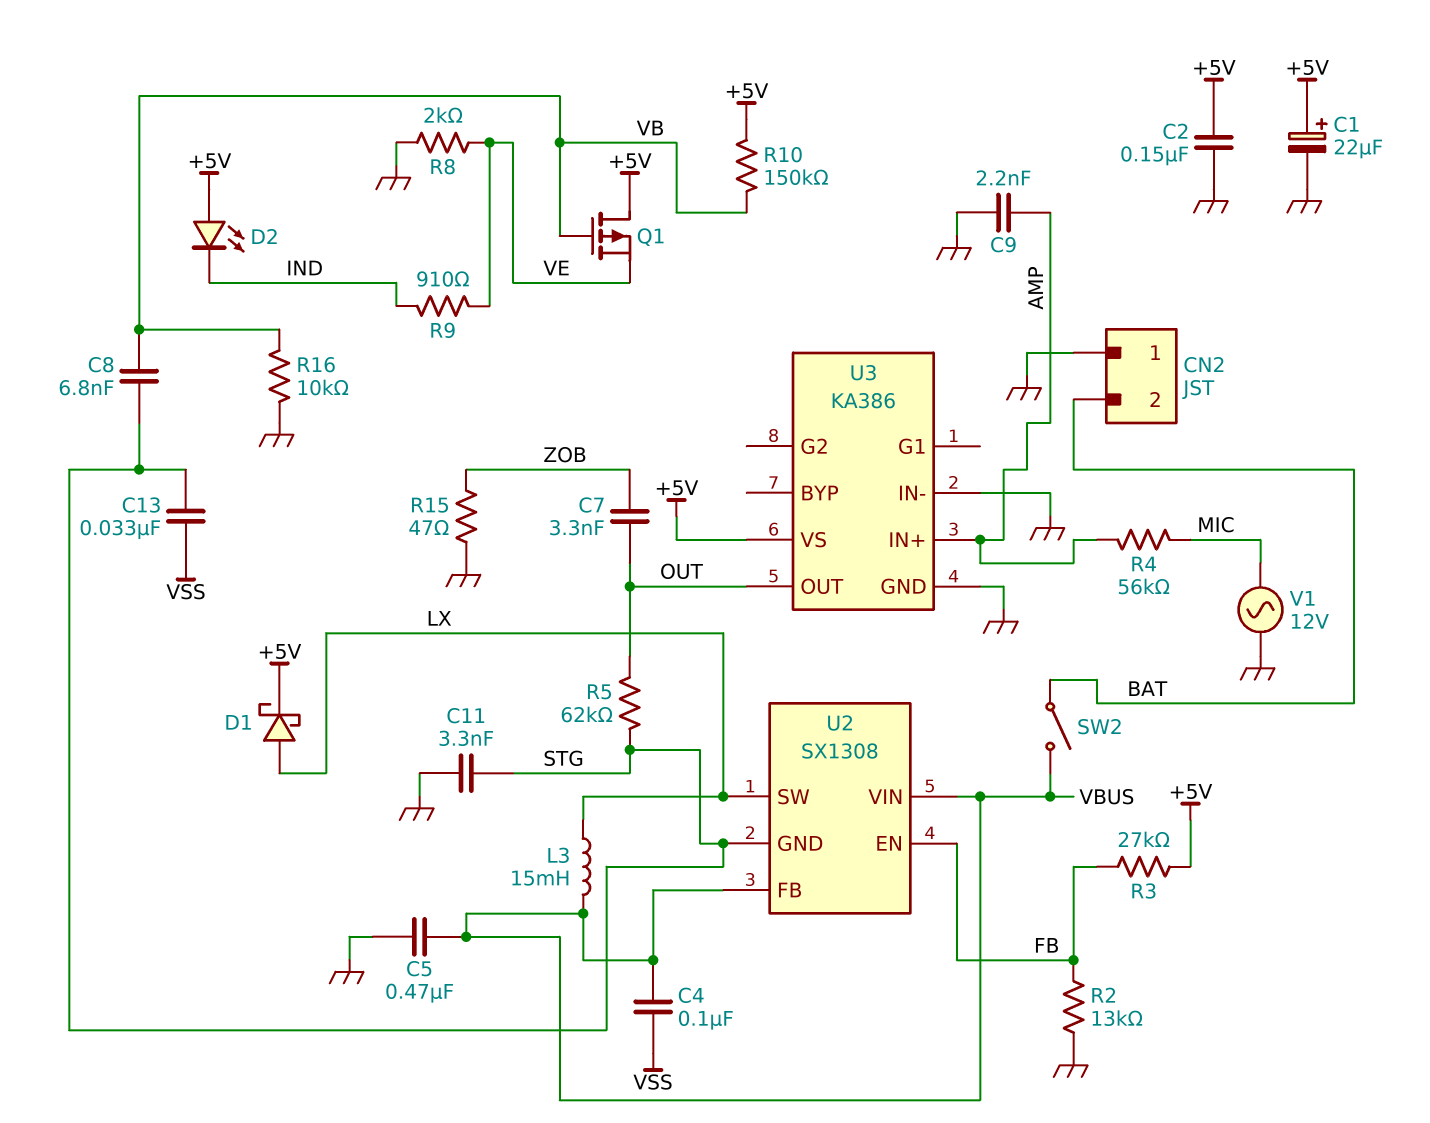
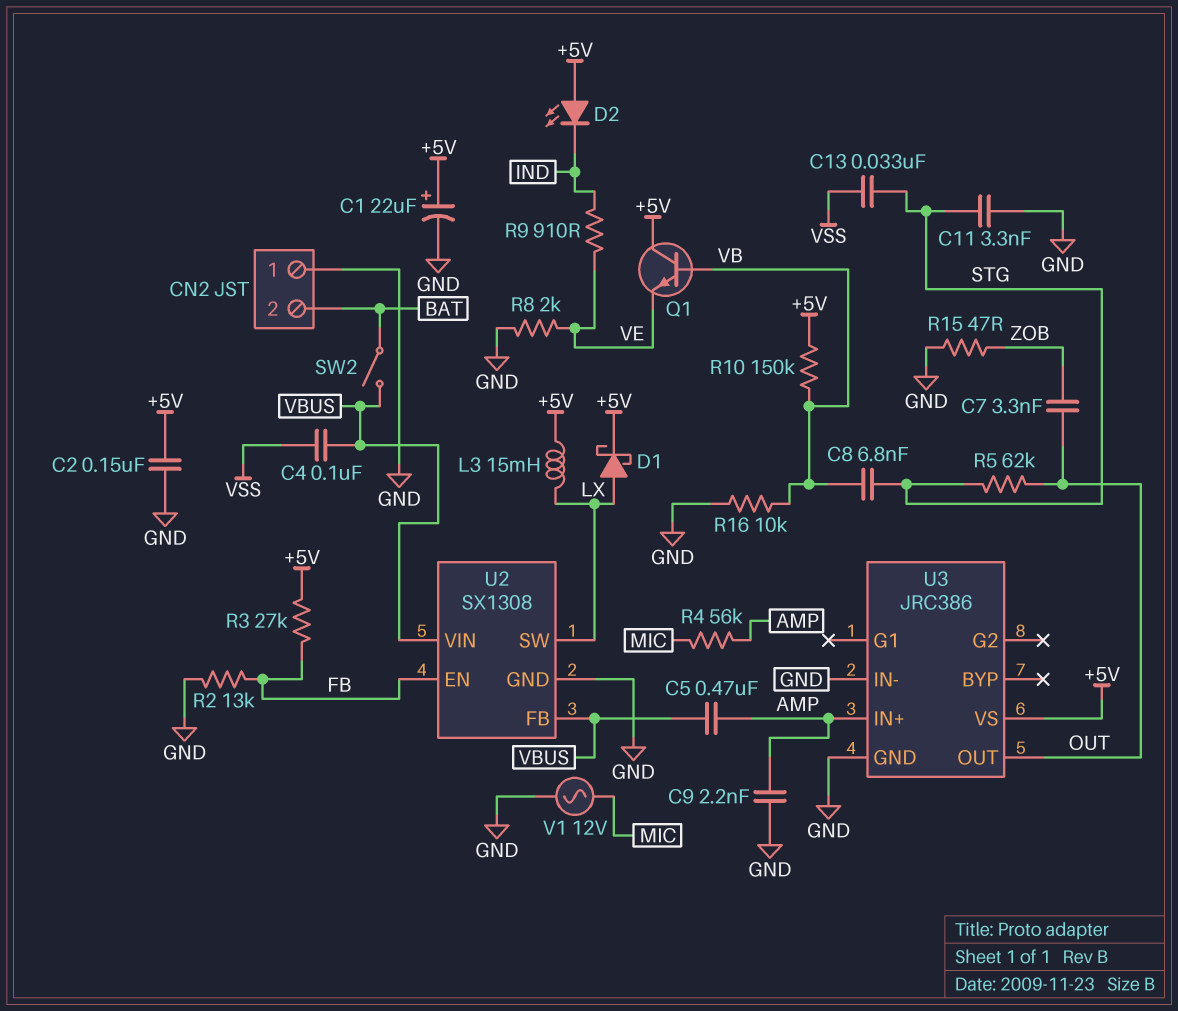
C5: 470nF (GND, VBUS) -> 470nF (AMP, VBUS)
L3: 15mH (LX, VBUS) -> 15mH (+5V, LX)
Q1: PMOS (G VB, D +5V, S VE) -> NPN (B VB, C +5V, E VE)
U2 pin GND: STG -> GND
U3: KA386 -> JRC386

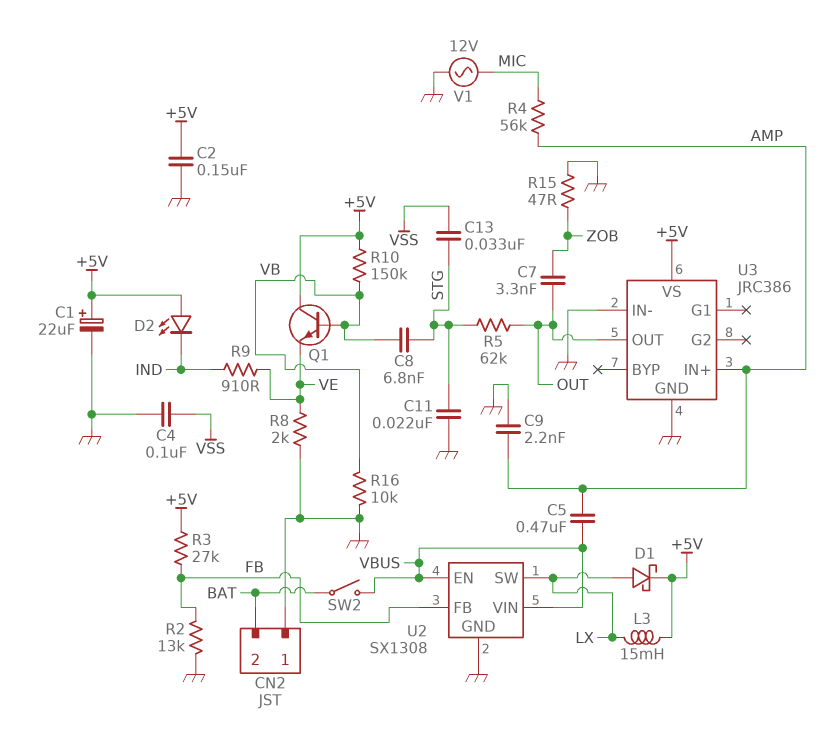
C4: 100nF (VBUS, VSS) -> 100nF (GND, VSS)
C11: 3.3nF (GND, STG) -> 22nF (GND, STG)
U2 pin EN: FB -> VBUS
U2 pin FB: VBUS -> FB

